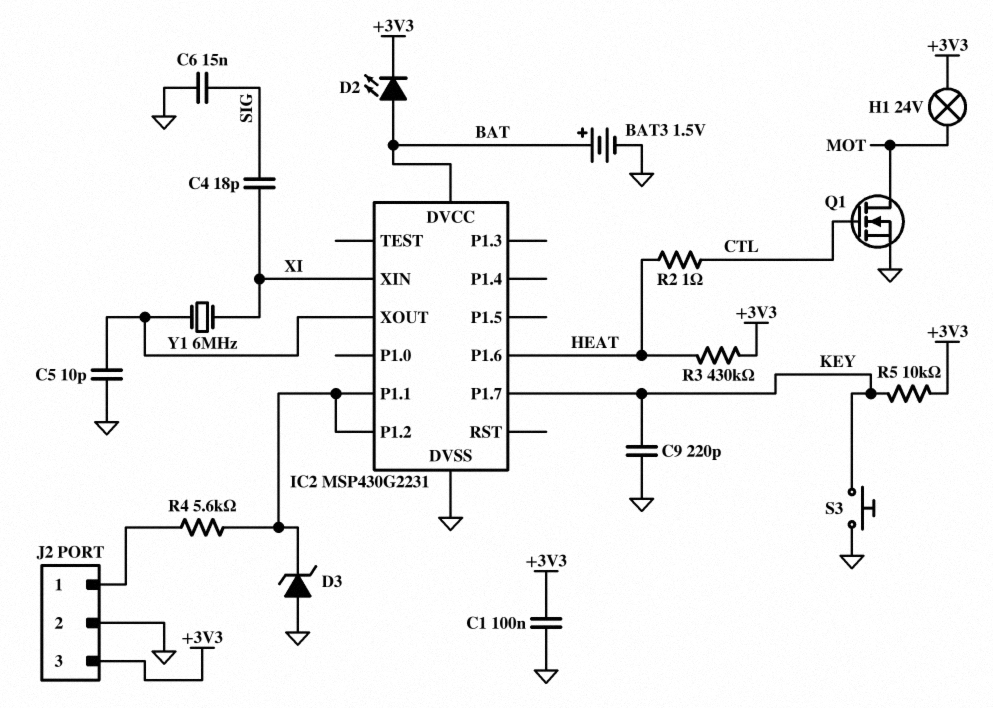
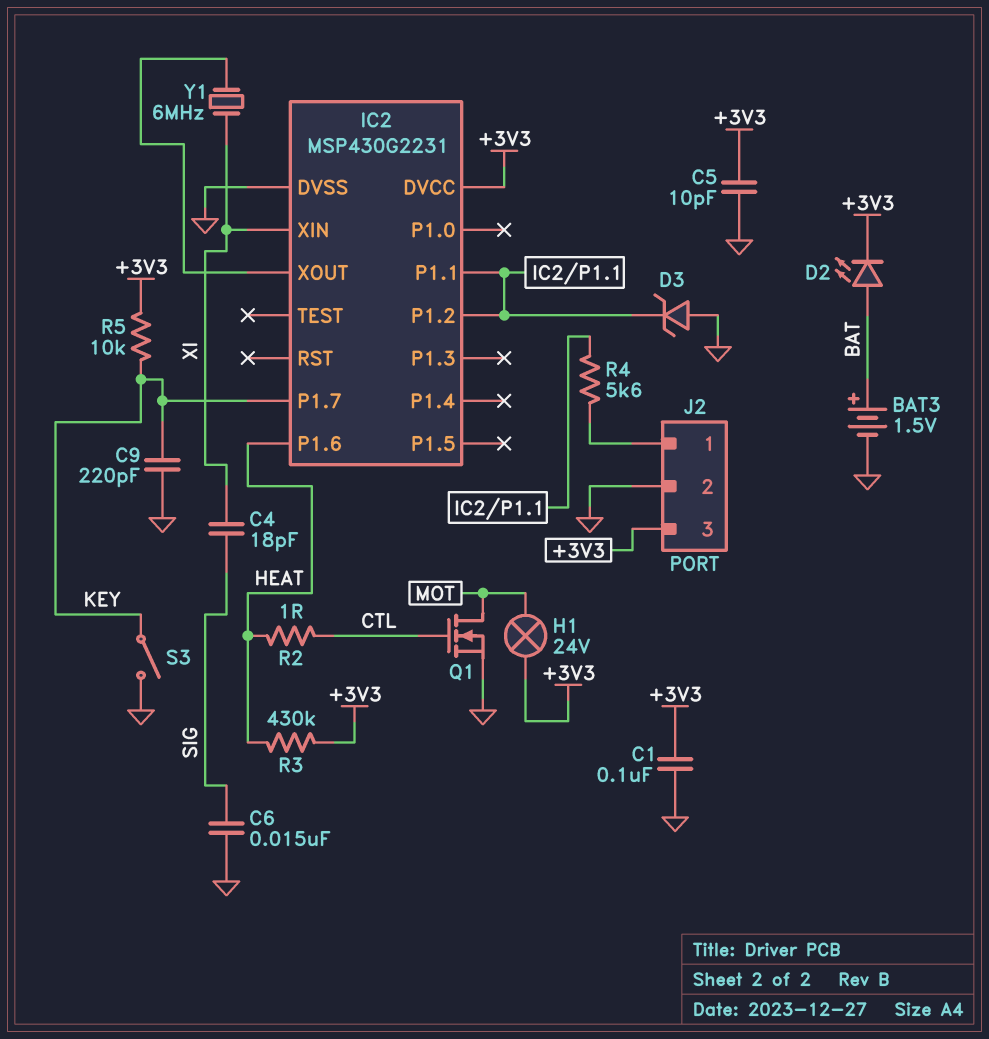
C5: 10pF (GND, IC2/XOUT) -> 10pF (+3V3, GND)
IC2 pin DVCC: BAT -> +3V3
S3: button (GND, KEY) -> switch (GND, KEY)

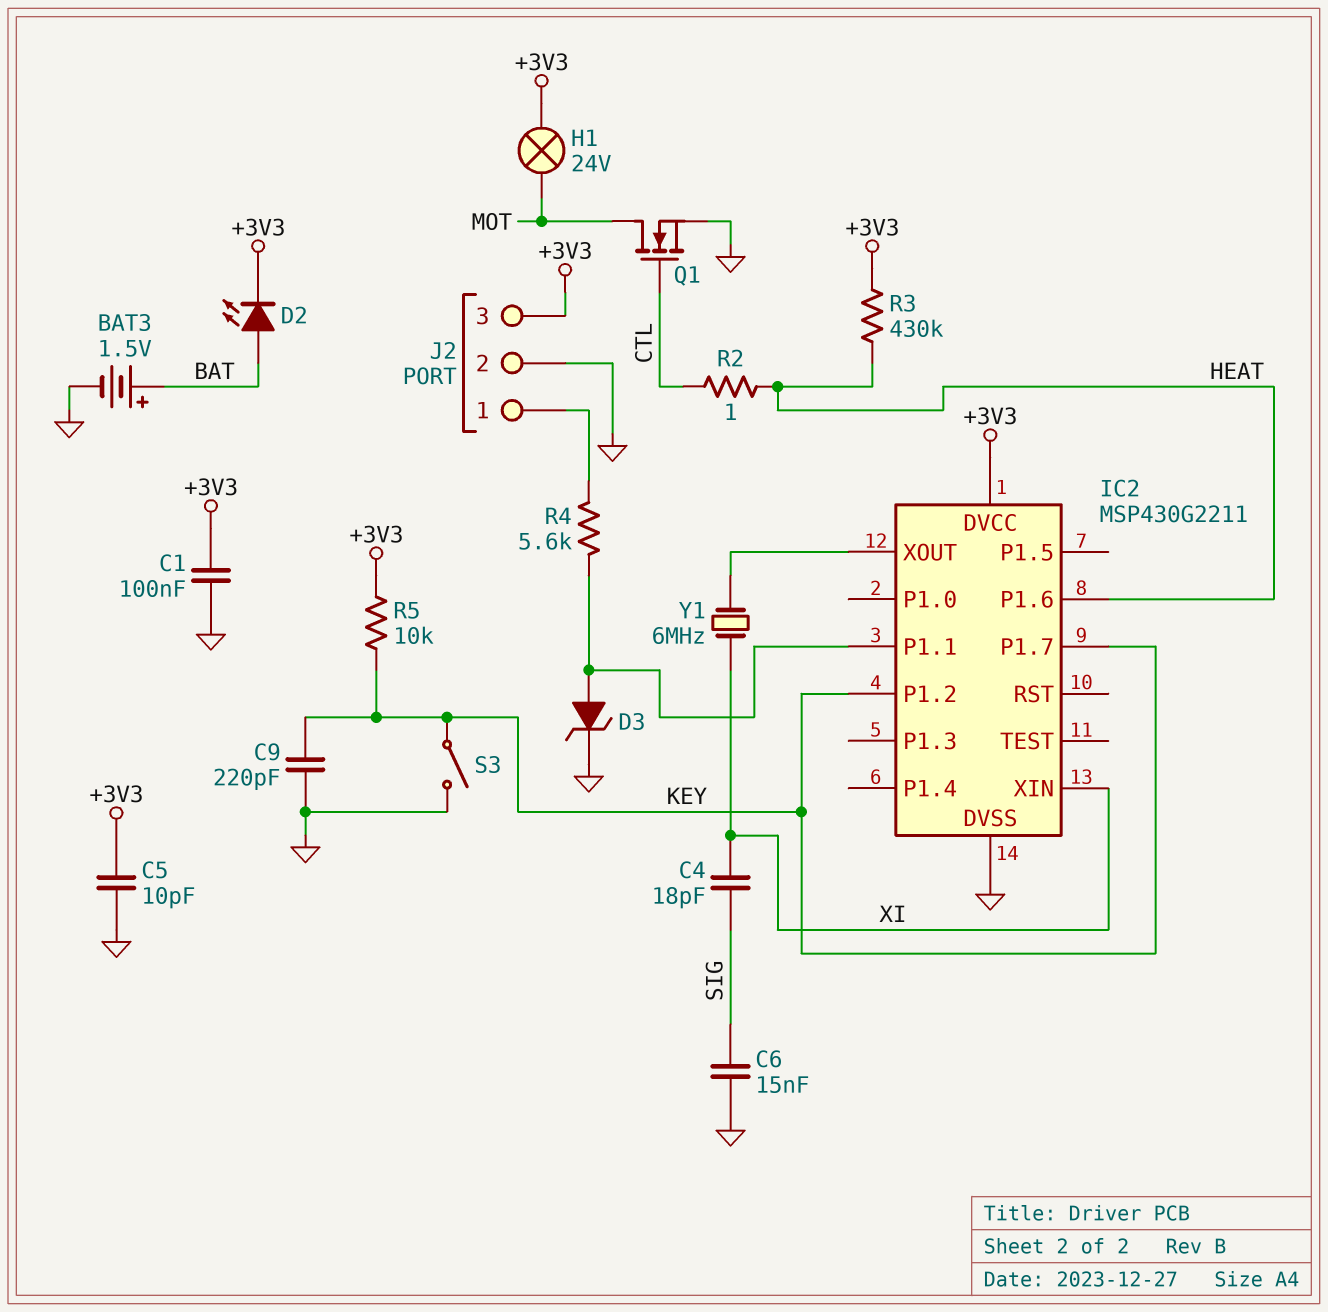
D3: zener (A GND, K IC2/P1.1) -> zener (A IC2/P1.1, K GND)
IC2: MSP430G2231 -> MSP430G2211
IC2 pin P1.2: IC2/P1.1 -> KEY

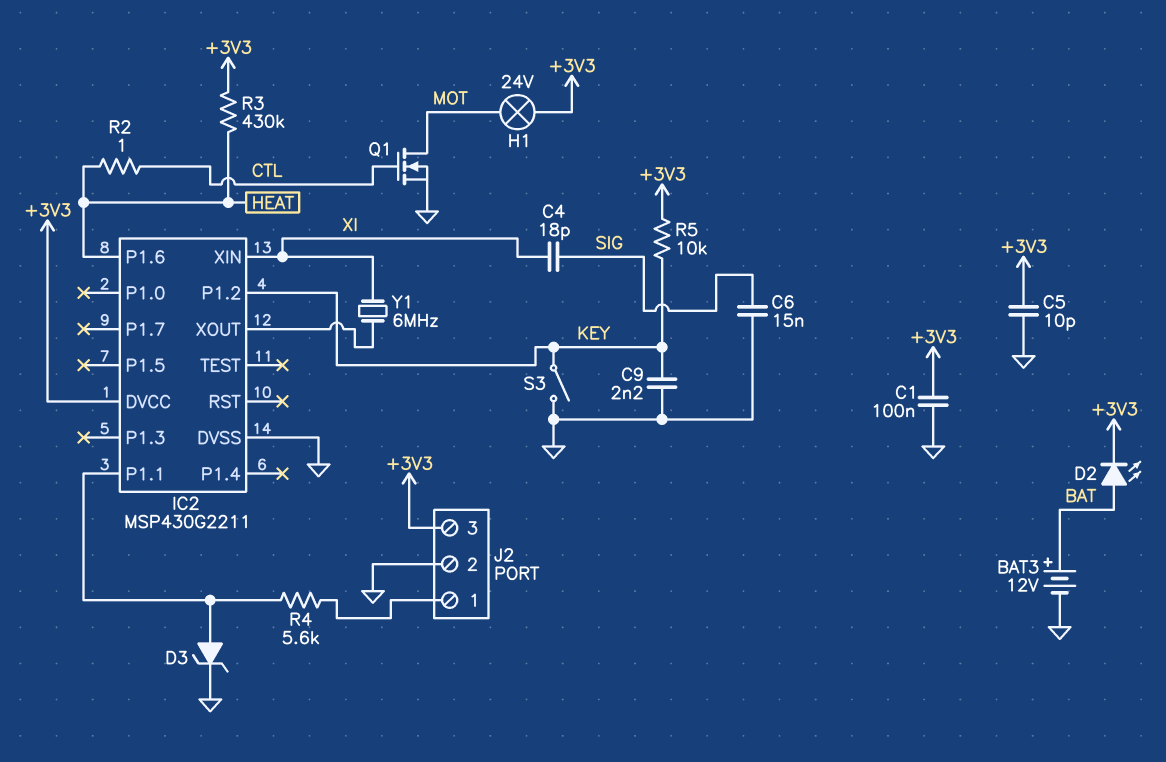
BAT3: 1.5V (plus BAT, minus GND) -> 12V (plus BAT, minus GND)
C9: 220pF (GND, KEY) -> 2.2nF (GND, KEY)
IC2 pin P1.7: KEY -> none

